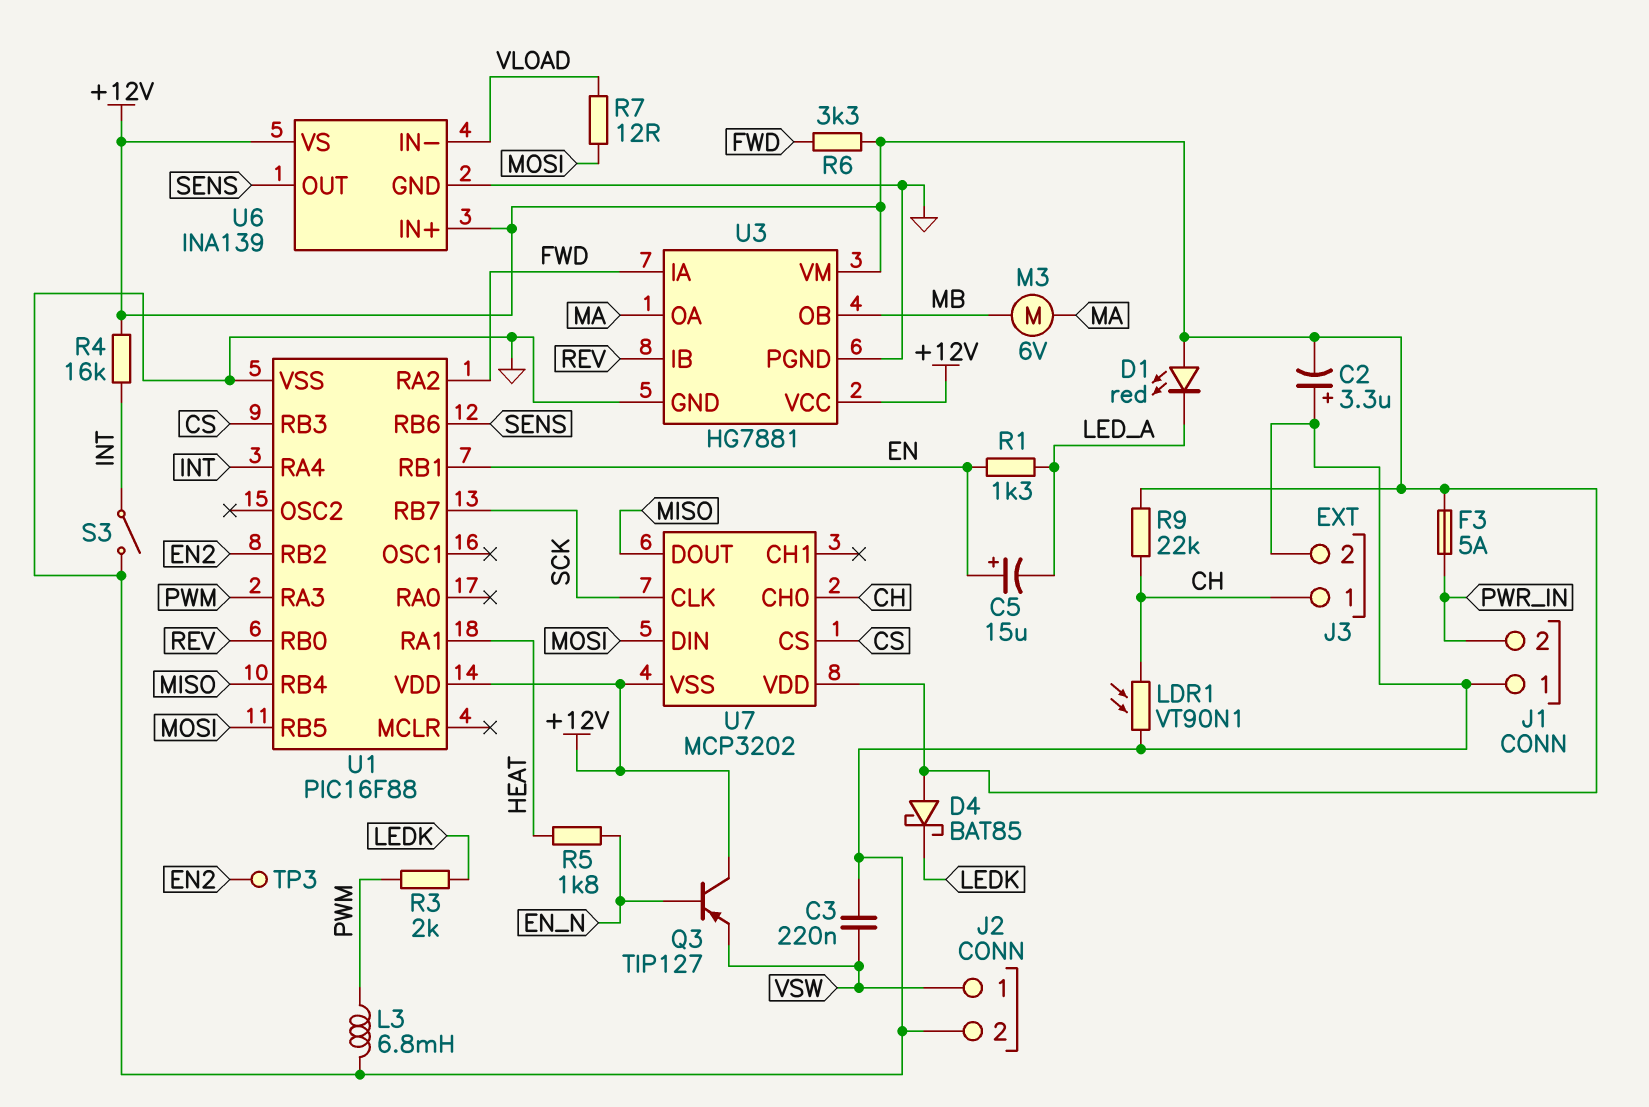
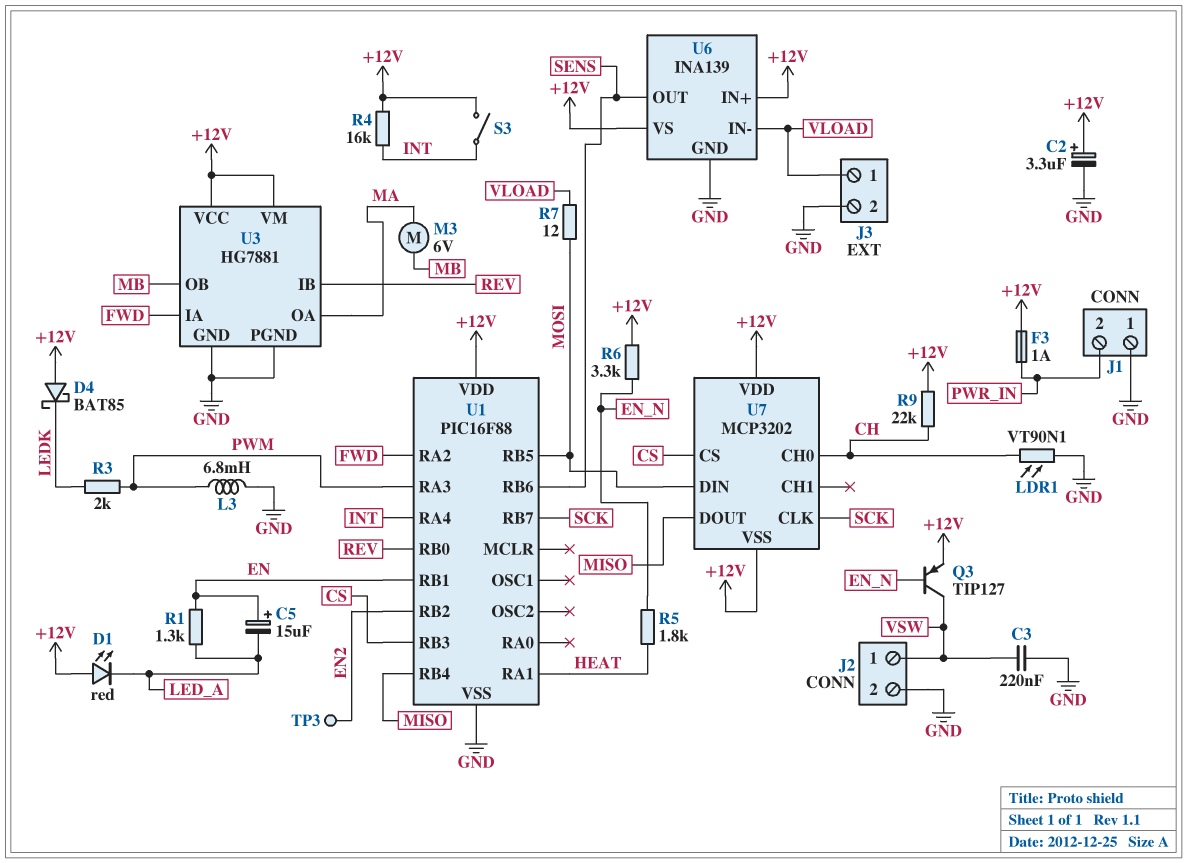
C2: 3.3uF (plus GND, minus +12V) -> 3.3uF (plus +12V, minus GND)
F3: 5A (+12V, PWR_IN) -> 1A (+12V, PWR_IN)
J3 pin 1: CH -> VLOAD
Q3: PNP TIP127 (B EN_N, C +12V, E VSW) -> PNP TIP127 (B EN_N, C VSW, E +12V)
R6: 3.3k (+12V, FWD) -> 3.3k (+12V, EN_N)
S3: switch (GND, INT) -> switch (+12V, INT)

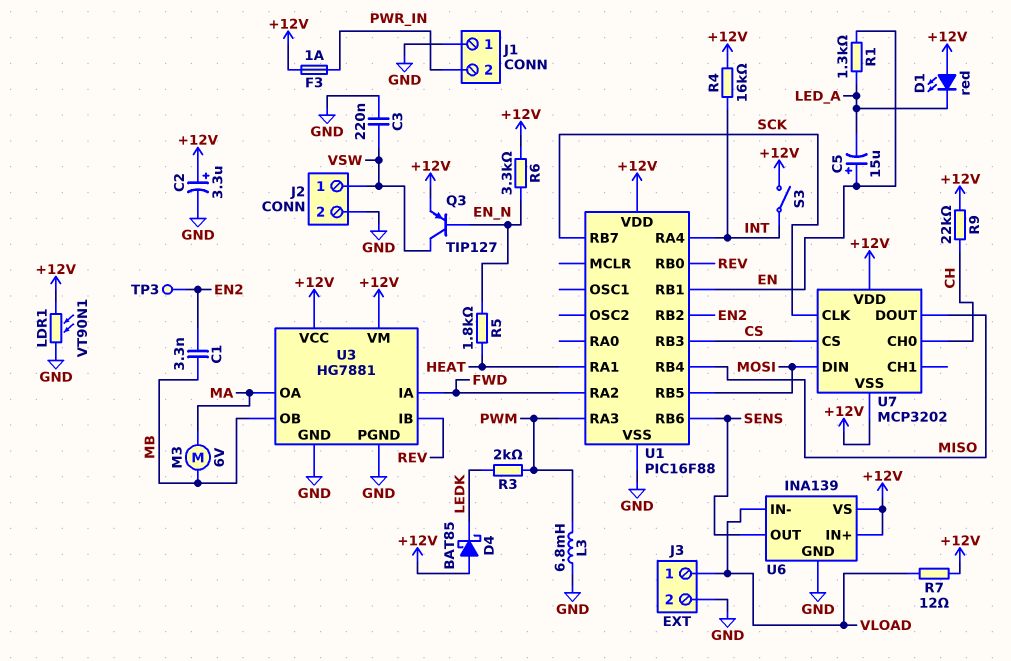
C1: none -> 3.3nF (EN2, MB)
LDR1: VT90N1 (CH, GND) -> VT90N1 (+12V, GND)
R7: 12 (MOSI, VLOAD) -> 12 (+12V, VLOAD)

